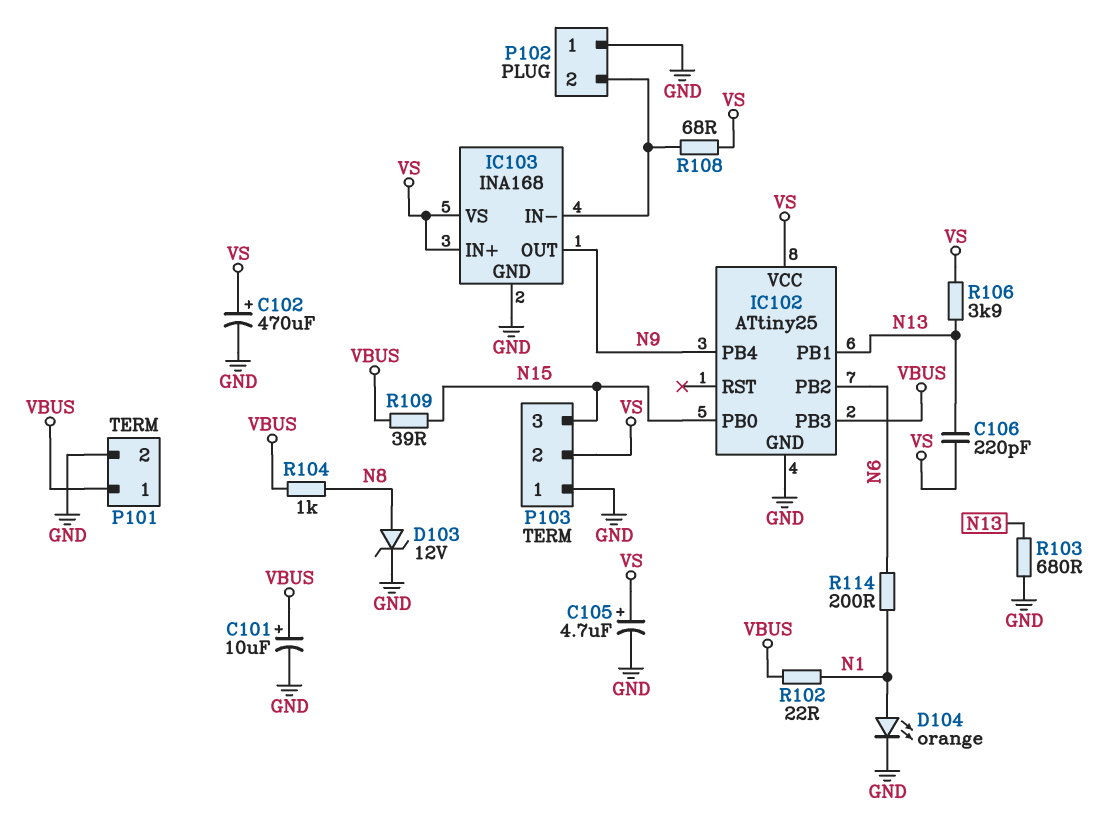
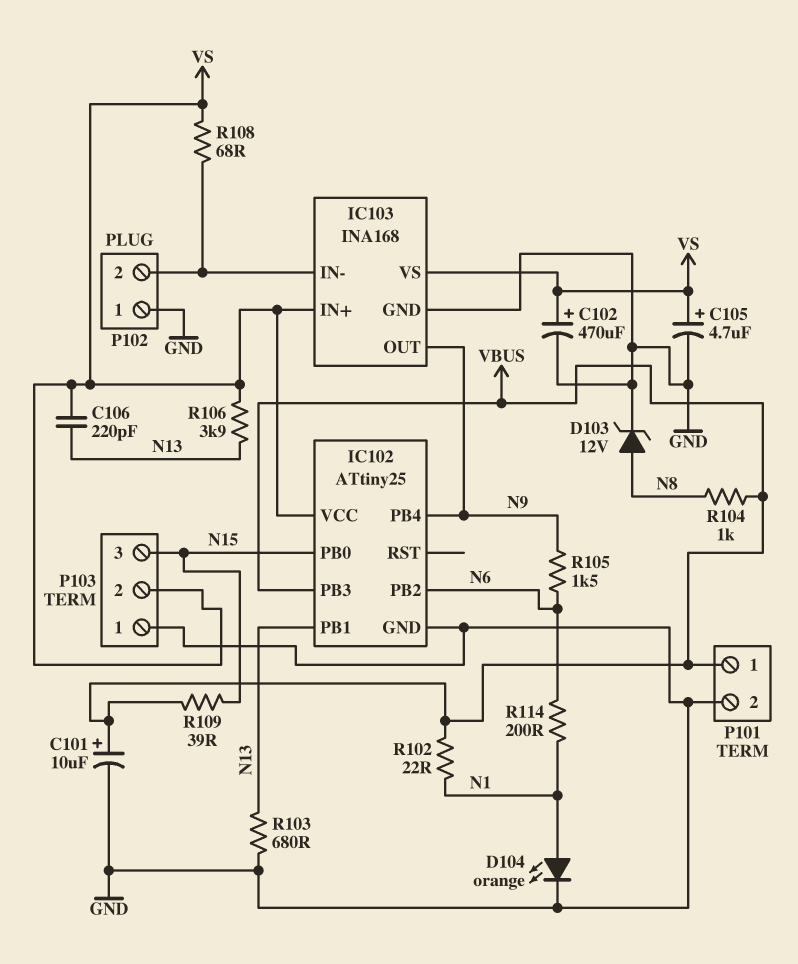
R105: none -> 1.5k (N6, N9)

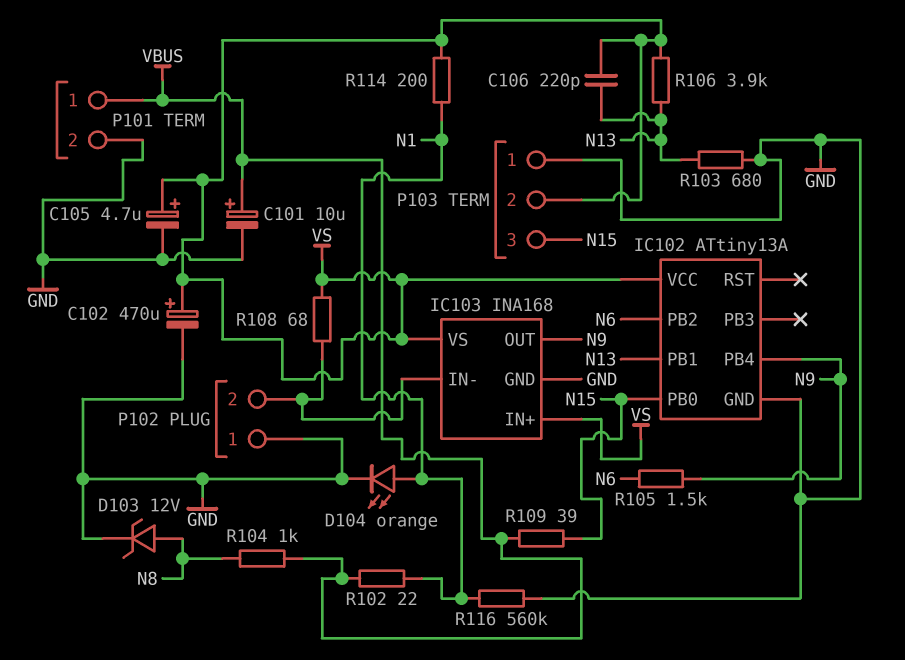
IC102: ATtiny25 -> ATtiny13A
IC102 pin PB3: VBUS -> none
R114: 200 (N1, N6) -> 200 (N1, VS)
R116: none -> 560k (GND, N1)

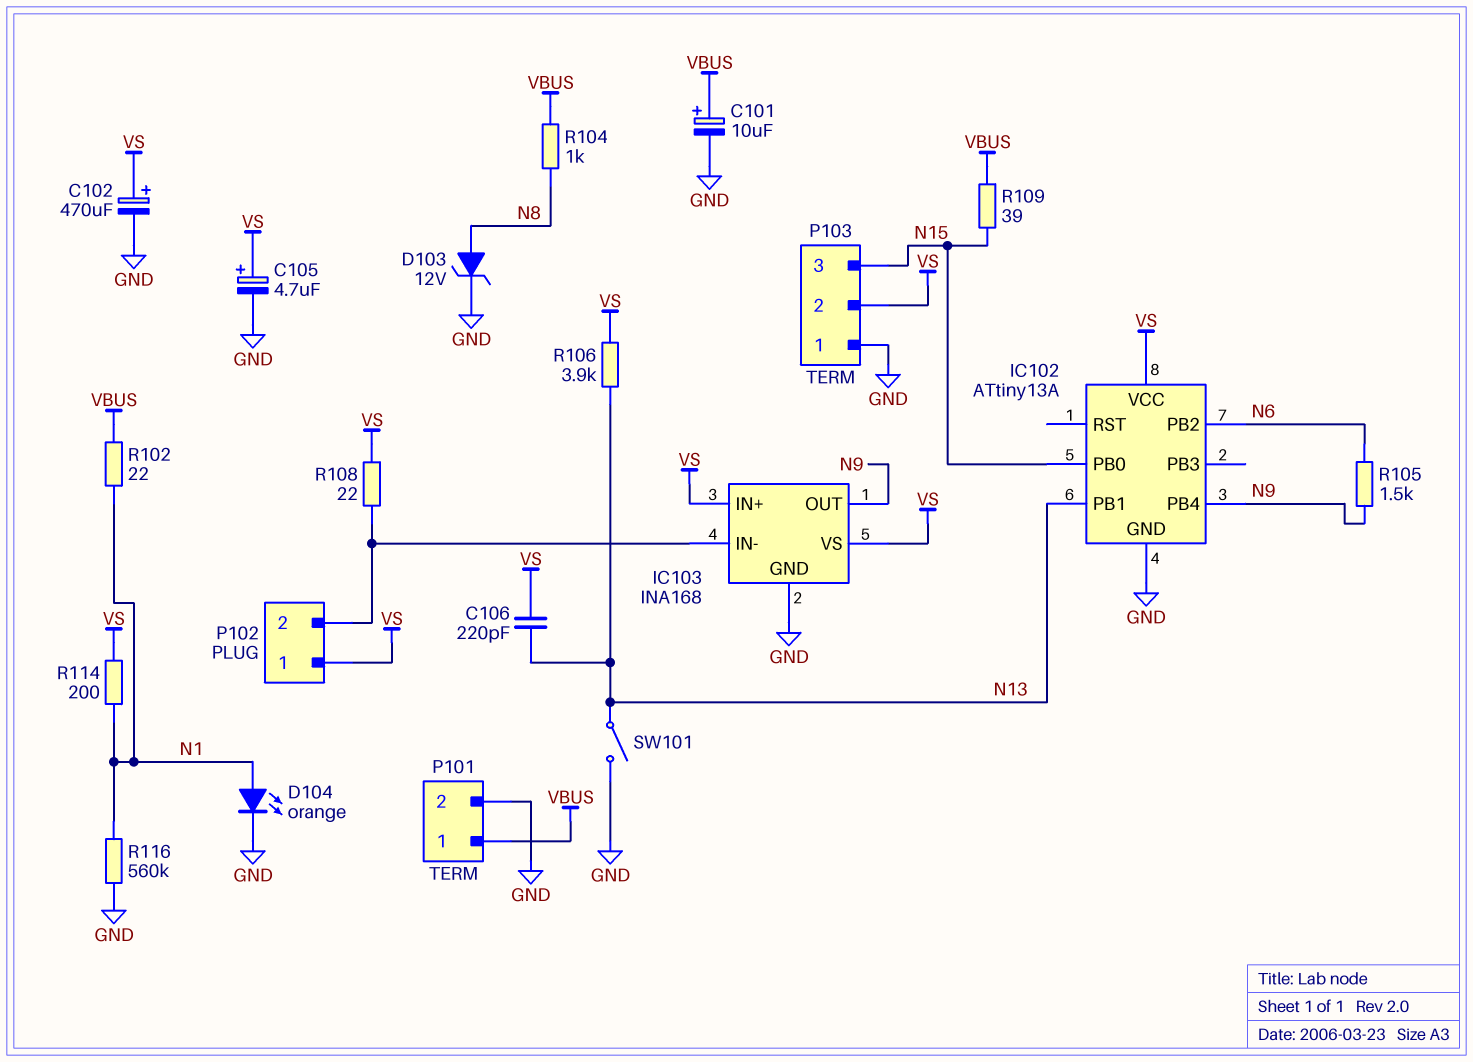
P102 pin 1: GND -> VS
R103: 680 (GND, N13) -> none
R108: 68 (IC103/IN-, VS) -> 22 (IC103/IN-, VS)
SW101: none -> switch (GND, N13)

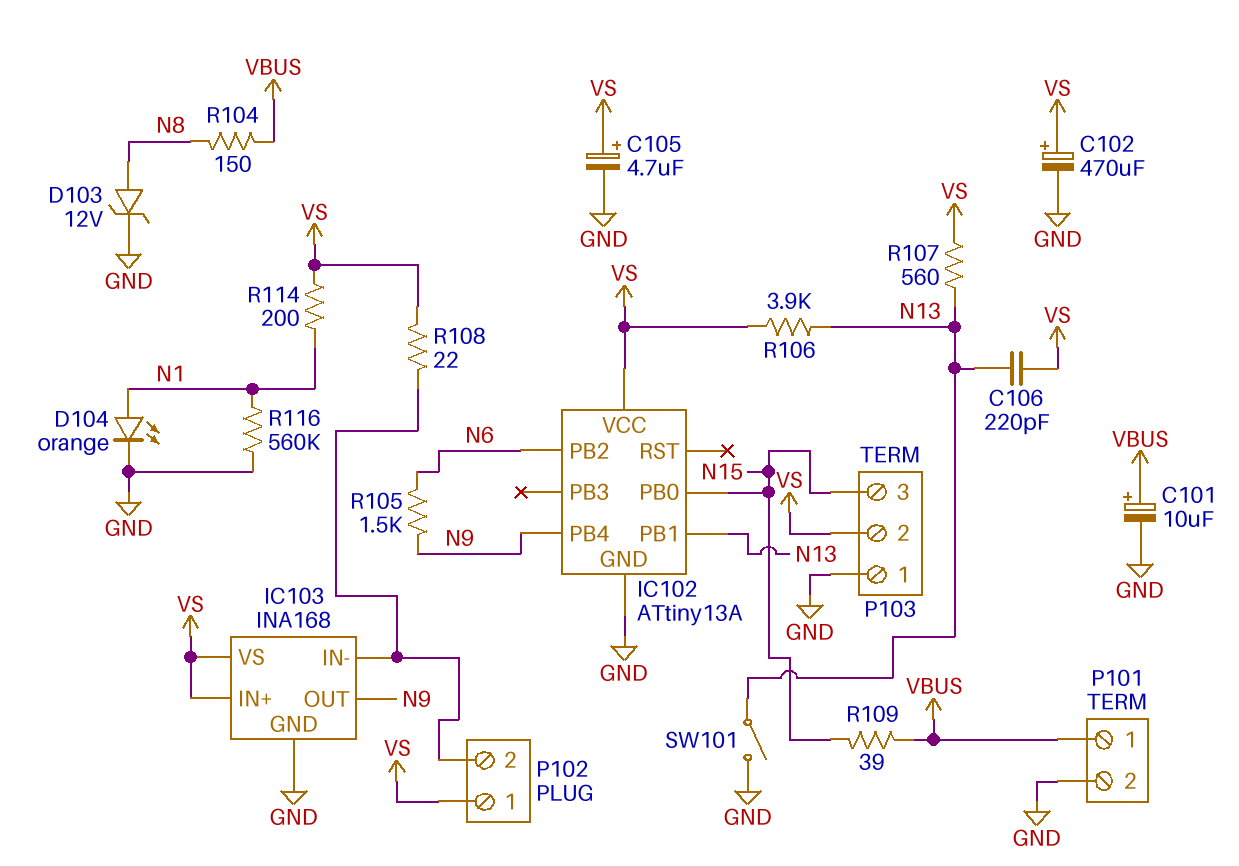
R102: 22 (N1, VBUS) -> none
R104: 1k (N8, VBUS) -> 150 (N8, VBUS)
R107: none -> 560 (N13, VS)

